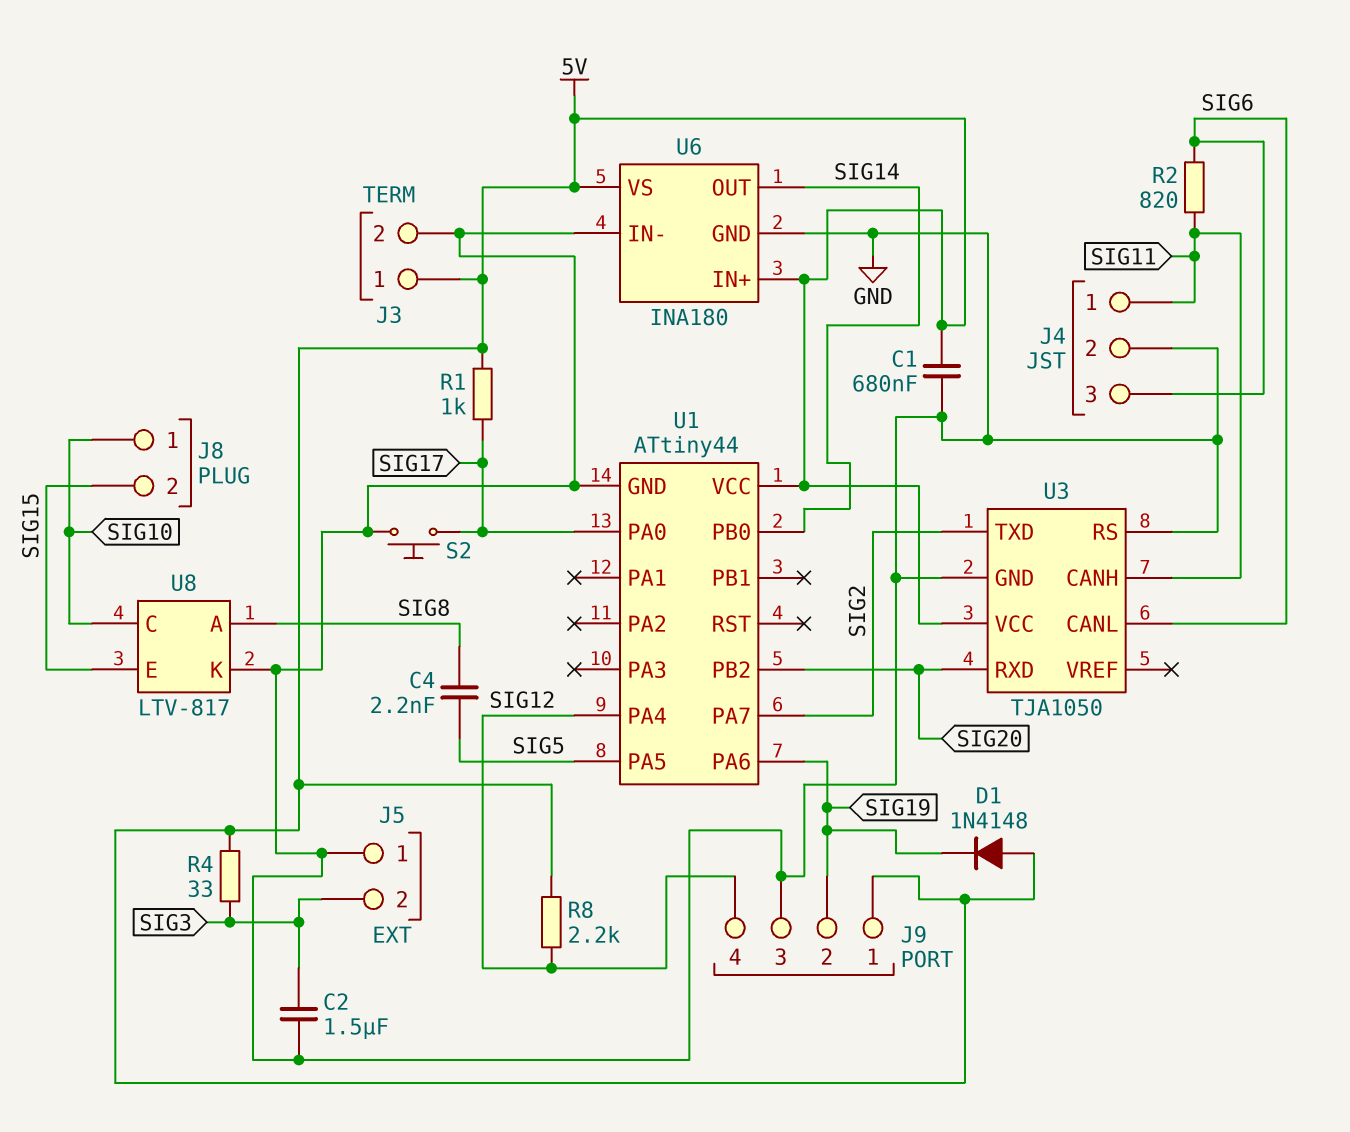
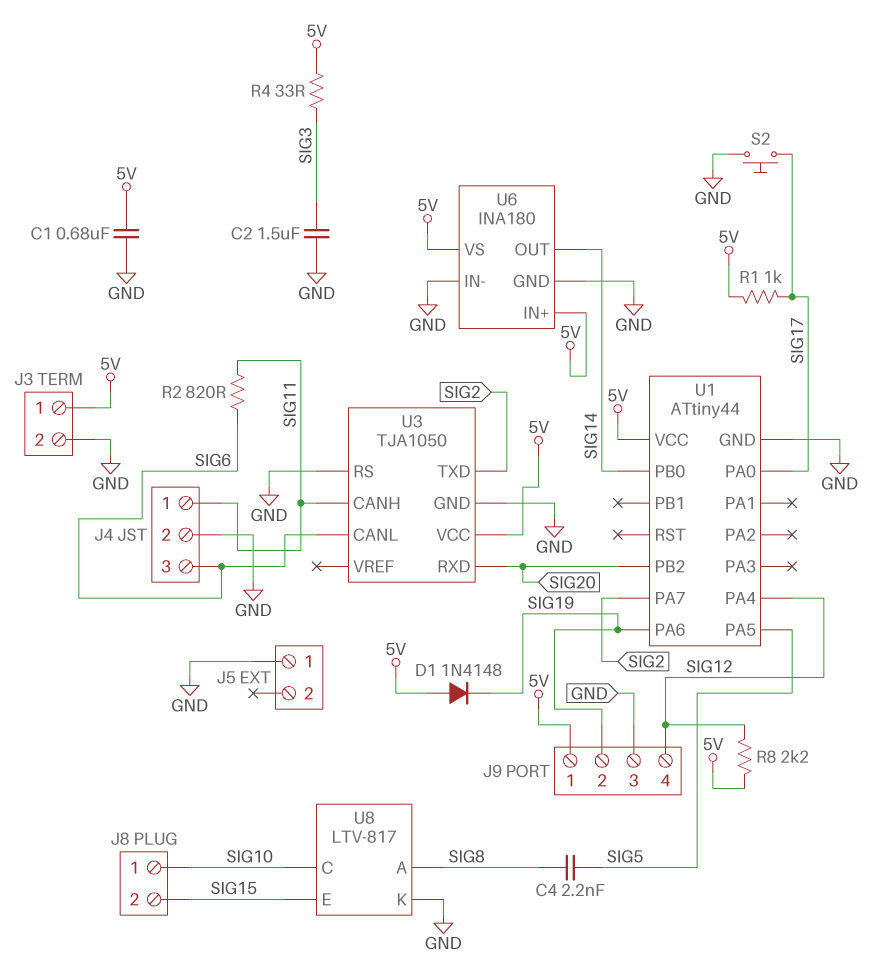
J5 pin 2: SIG3 -> none

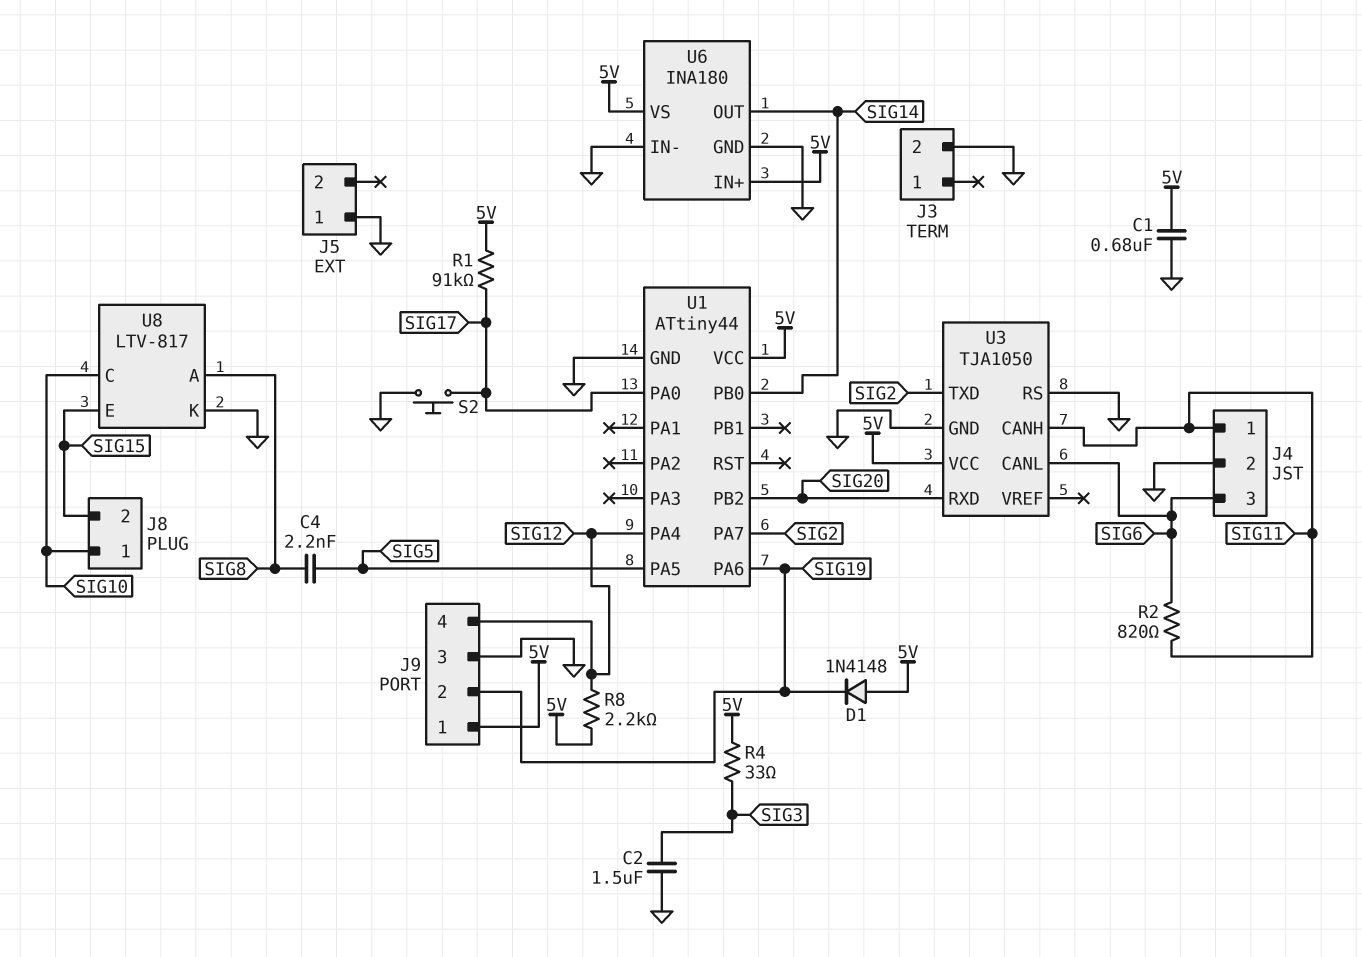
J3 pin 1: 5V -> none
R1: 1k (5V, SIG17) -> 91k (5V, SIG17)

